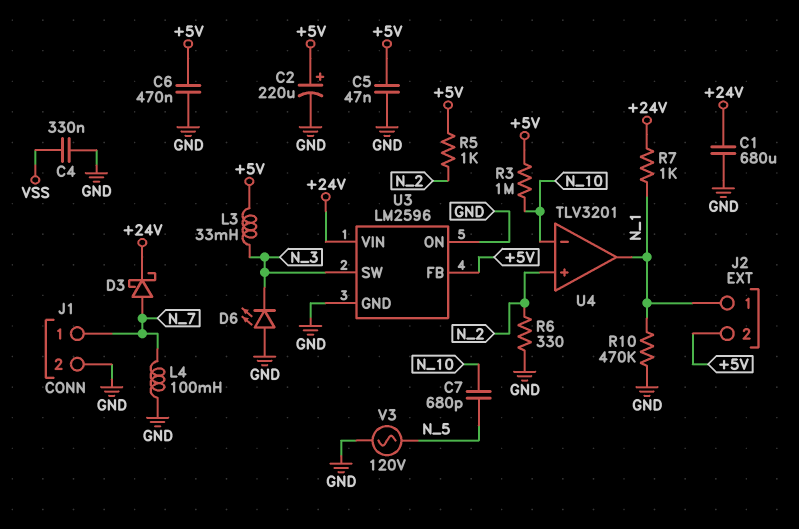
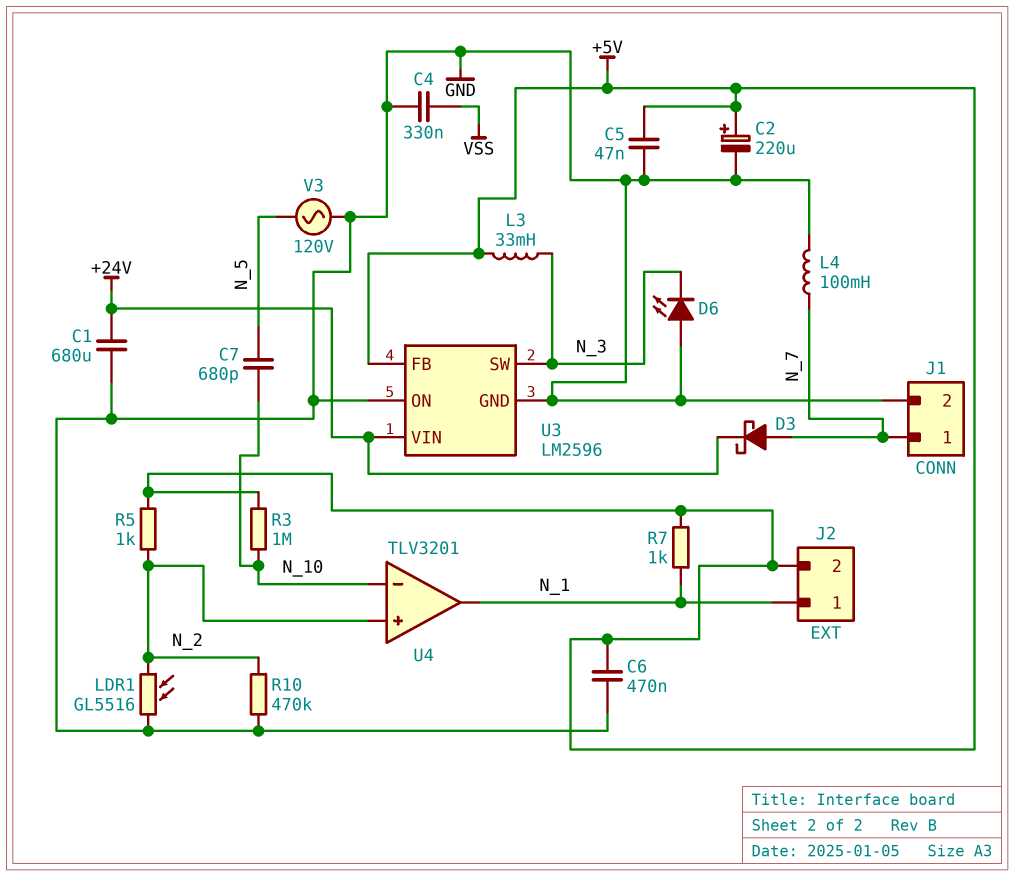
LDR1: none -> GL5516 (GND, N_2)
R6: 330 (GND, N_2) -> none
R7: 1k (+24V, N_1) -> 1k (+5V, N_1)
R10: 470k (GND, N_1) -> 470k (GND, N_2)

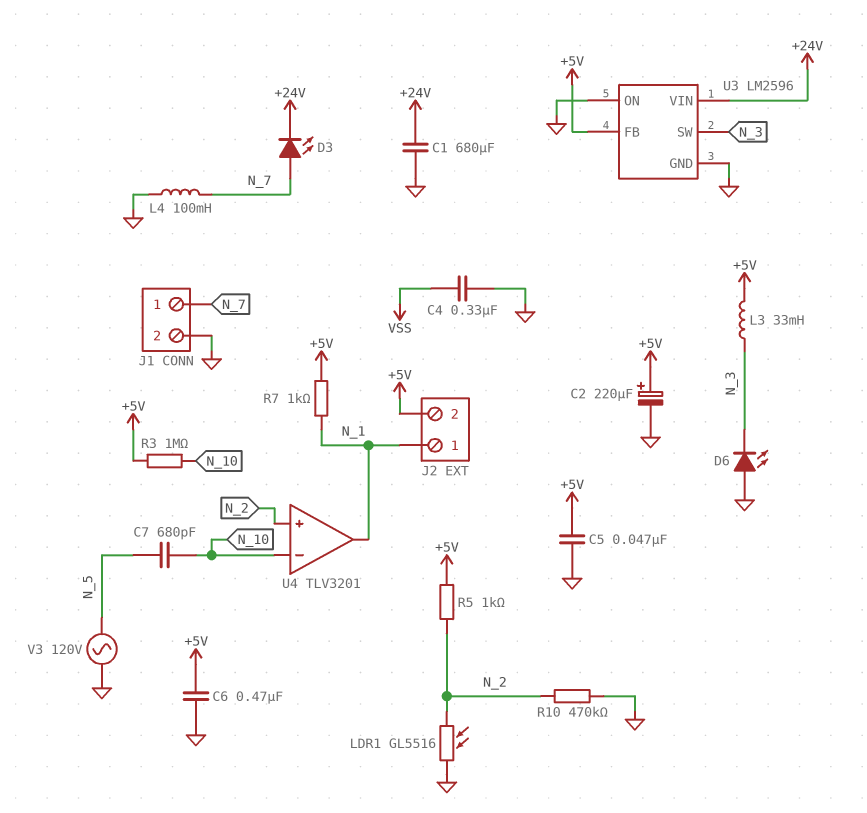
D3: schottky (A N_7, K +24V) -> LED (A N_7, K +24V)

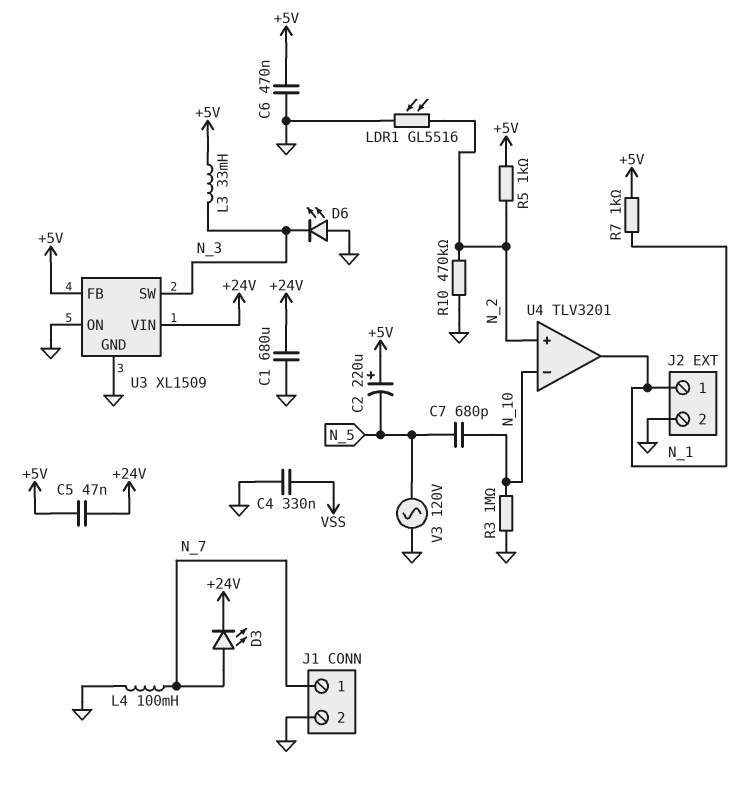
C2: 220uF (plus +5V, minus GND) -> 220uF (plus +5V, minus N_5)
C5: 47nF (+5V, GND) -> 47nF (+5V, +24V)
J2 pin 2: +5V -> GND
R3: 1M (+5V, N_10) -> 1M (GND, N_10)
U3: LM2596 -> XL1509

